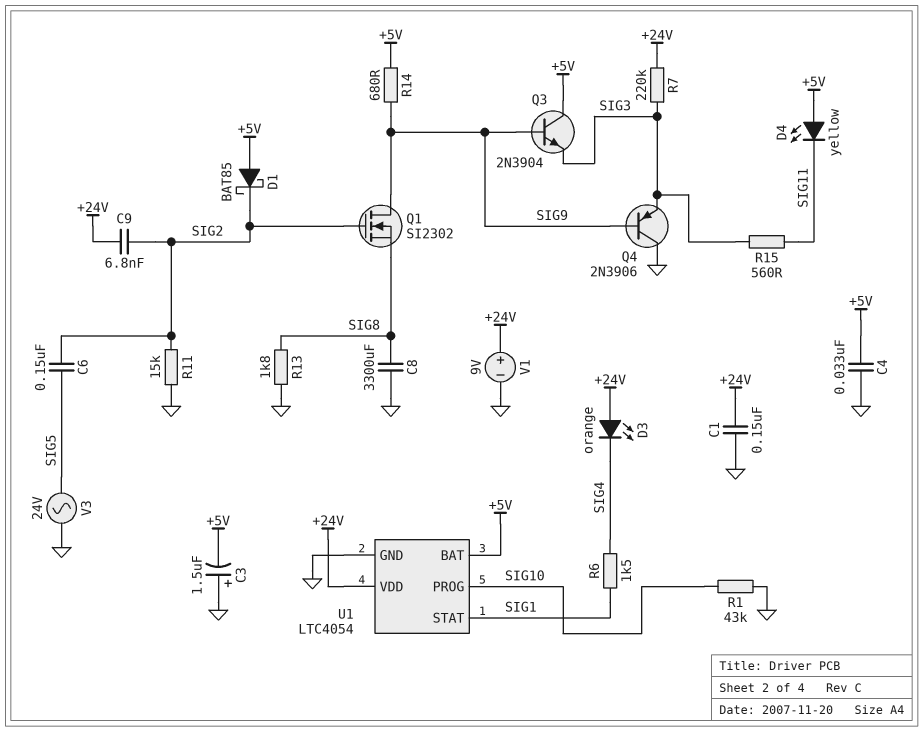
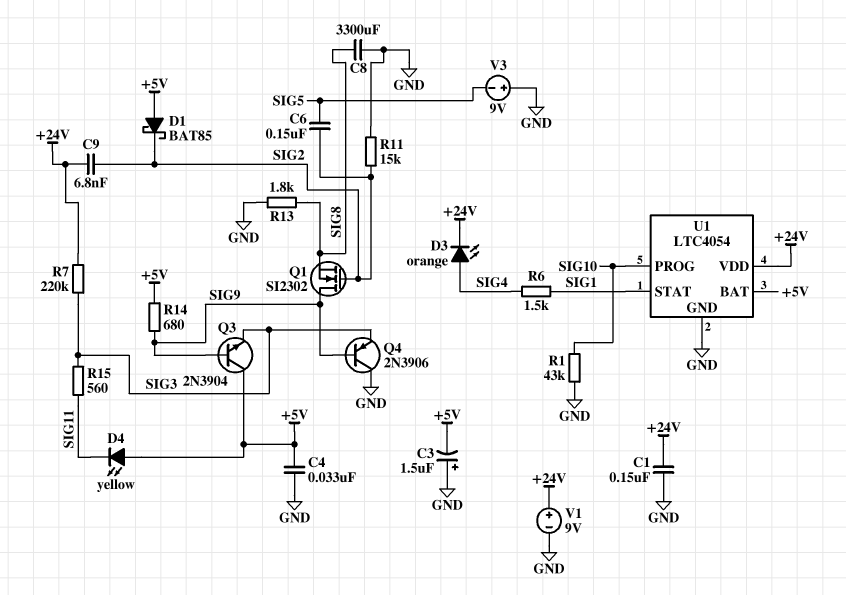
D3: LED orange (A +24V, K SIG4) -> LED orange (A SIG4, K +24V)
V3: AC 24V (GND, SIG5) -> 9V (plus GND, minus SIG5)

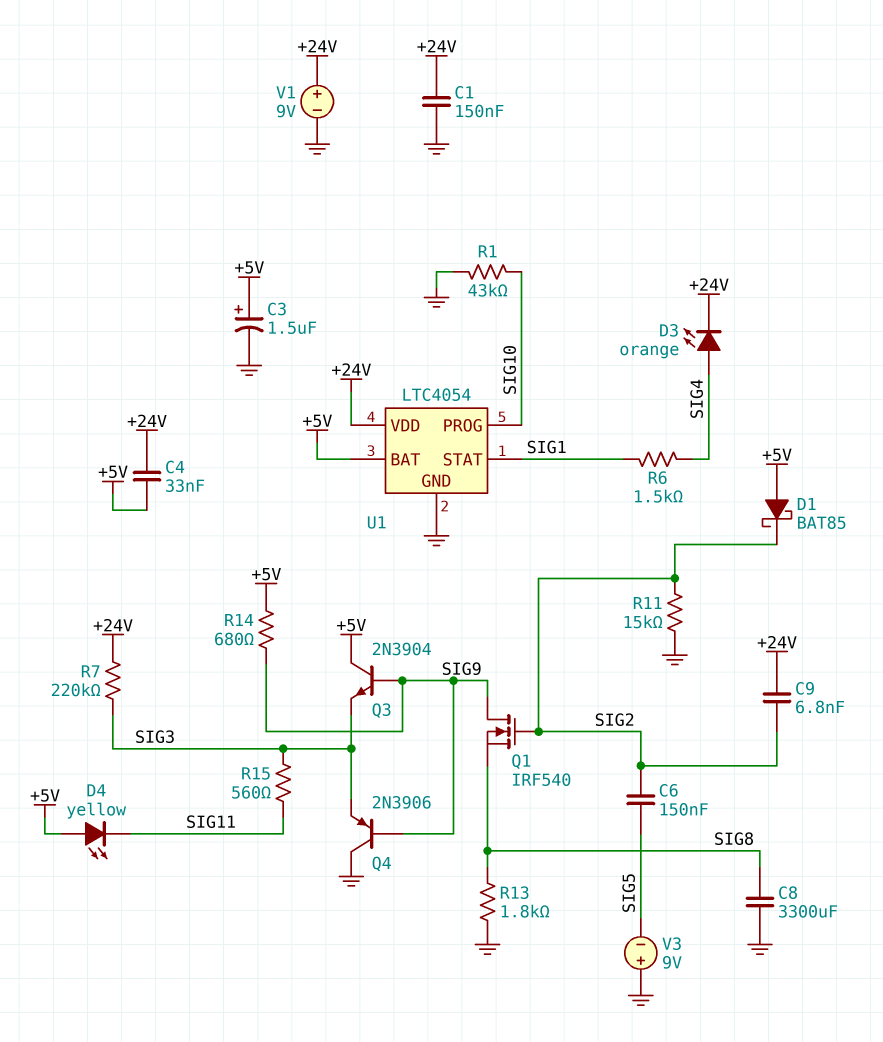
C3: 1.5uF (plus GND, minus +5V) -> 1.5uF (plus +5V, minus GND)
C4: 33nF (+5V, GND) -> 33nF (+5V, +24V)
Q1: NMOS SI2302 (G SIG2, D SIG9, S SIG8) -> NMOS IRF540 (G SIG2, D SIG9, S SIG8)

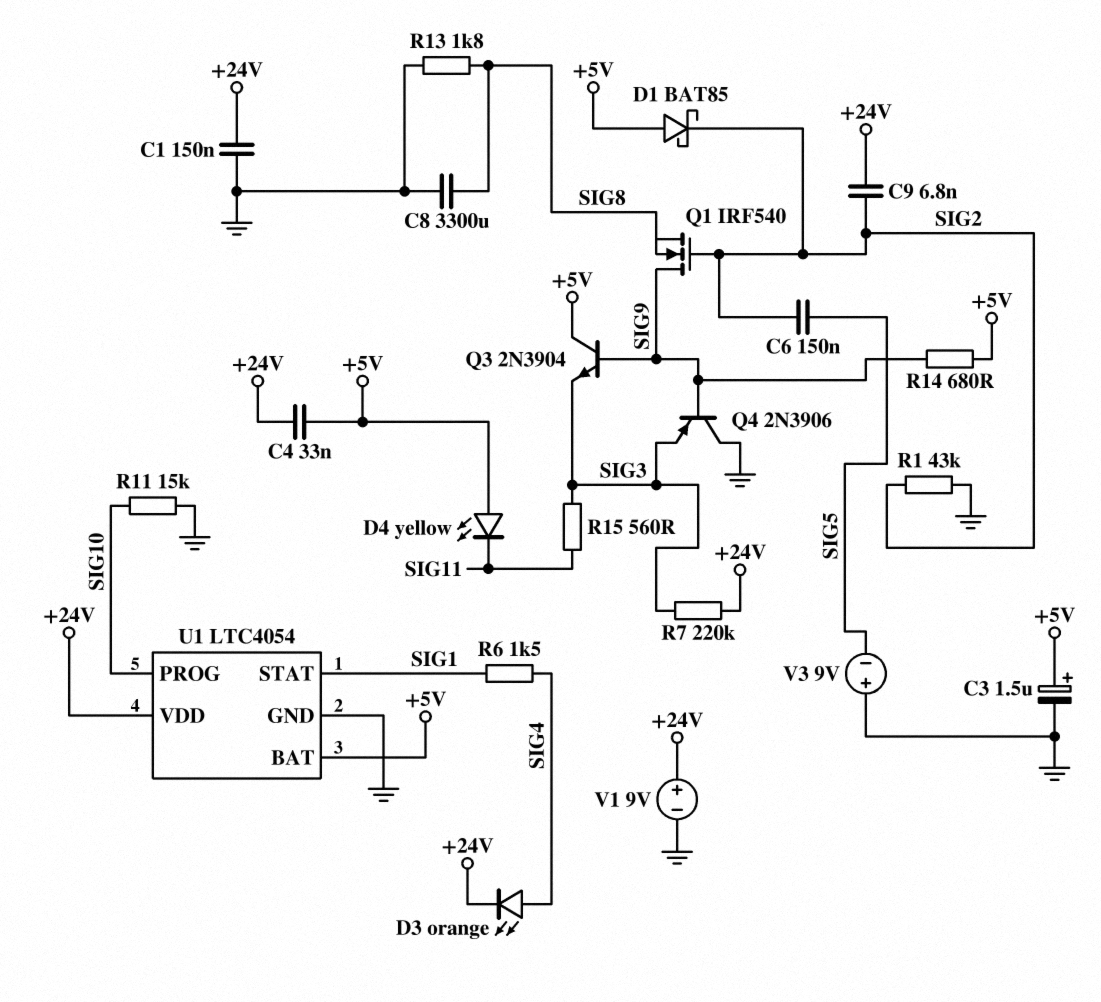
R1: 43k (GND, SIG10) -> 43k (GND, SIG2)
R11: 15k (GND, SIG2) -> 15k (GND, SIG10)

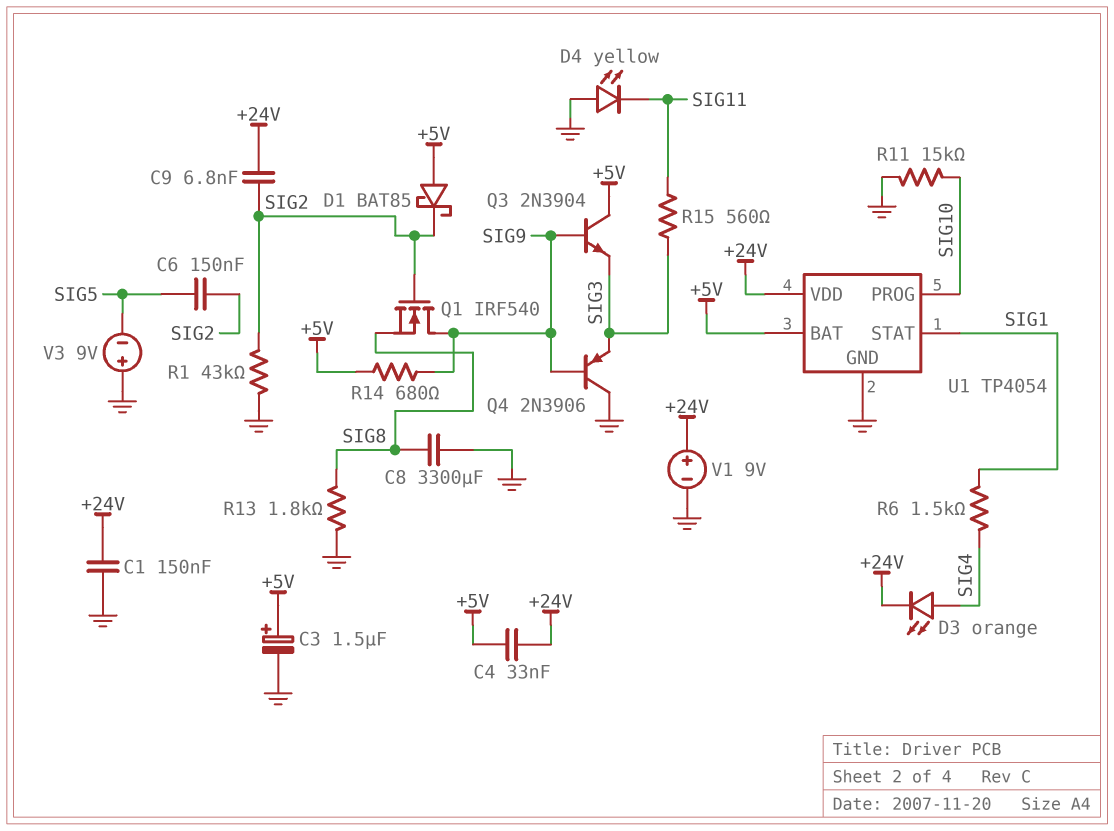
D4: LED yellow (A +5V, K SIG11) -> LED yellow (A GND, K SIG11)
R7: 220k (+24V, SIG3) -> none
U1: LTC4054 -> TP4054

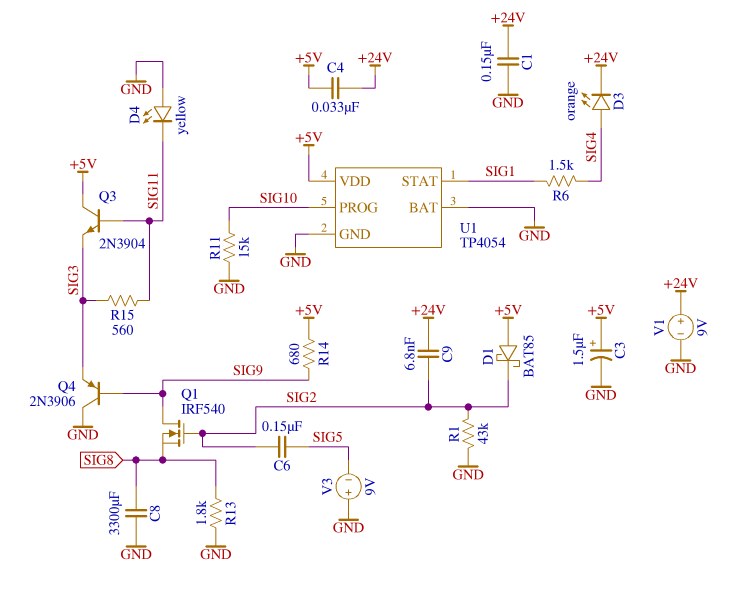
Q3: NPN 2N3904 (B SIG9, C +5V, E SIG3) -> NPN 2N3904 (B SIG11, C +5V, E SIG3)
U1 pin BAT: +5V -> GND
U1 pin VDD: +24V -> +5V

